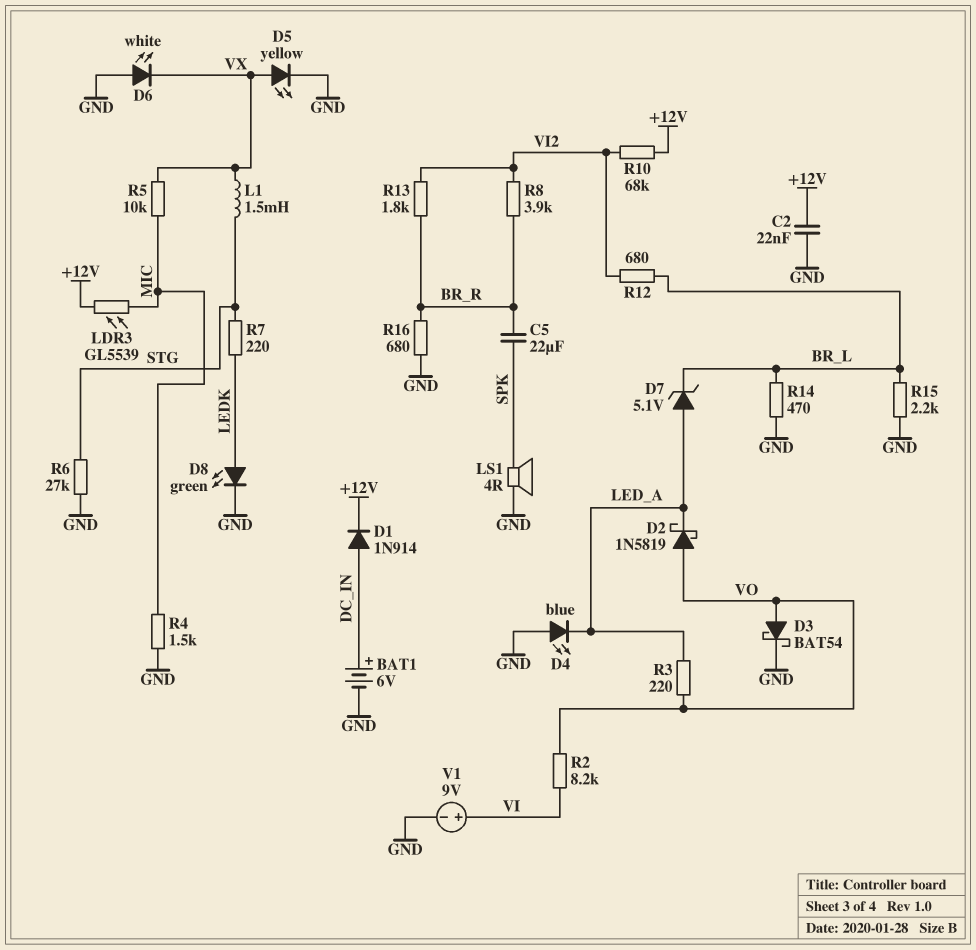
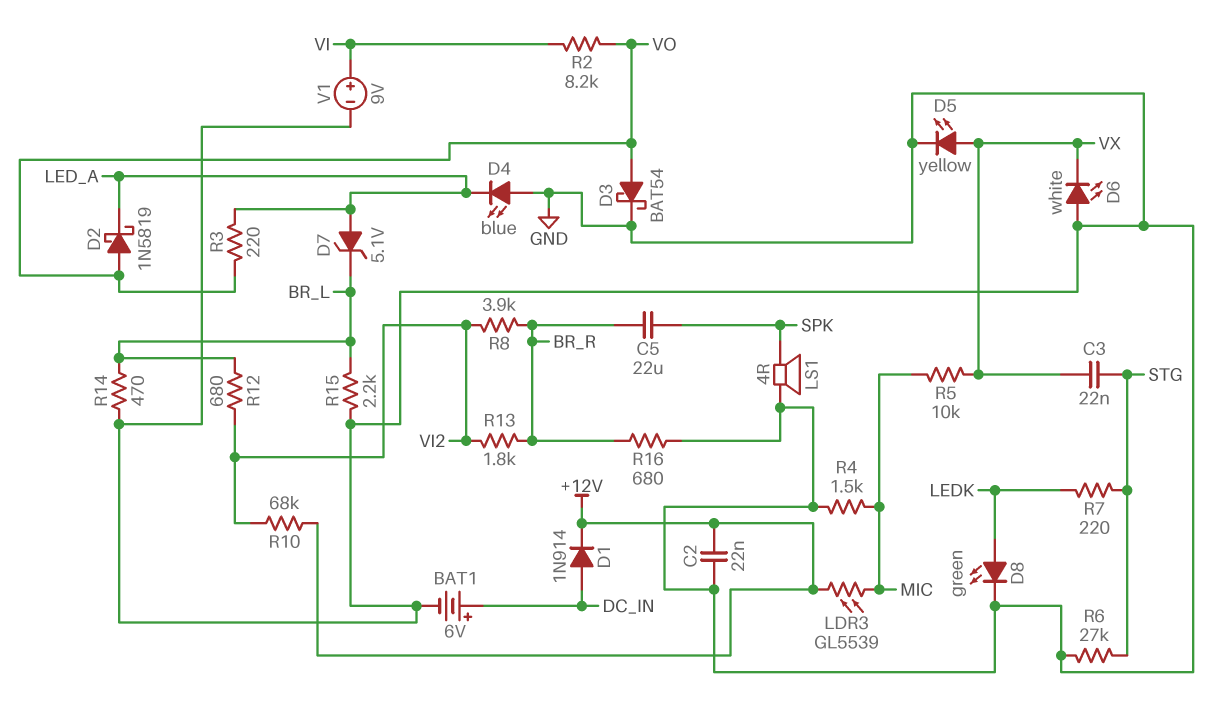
C3: none -> 22nF (STG, VX)
L1: 1.5mH (STG, VX) -> none

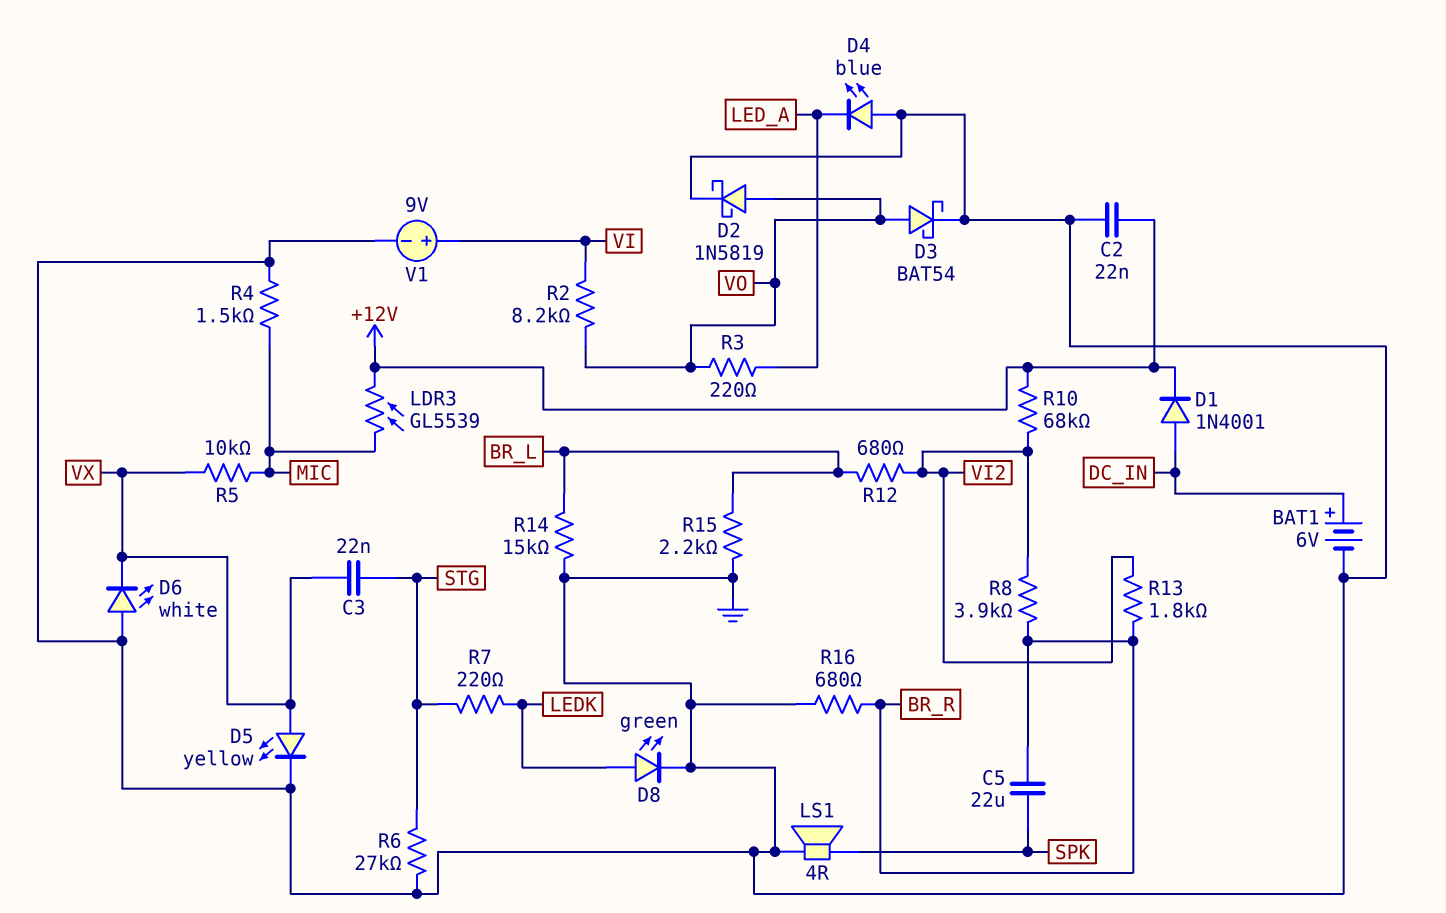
D1: diode 1N914 (A DC_IN, K +12V) -> diode 1N4001 (A DC_IN, K +12V)
D2: schottky 1N5819 (A VO, K LED_A) -> schottky 1N5819 (A VO, K GND)
D7: zener 5.1V (A LED_A, K BR_L) -> none
R14: 470 (BR_L, GND) -> 15k (BR_L, GND)

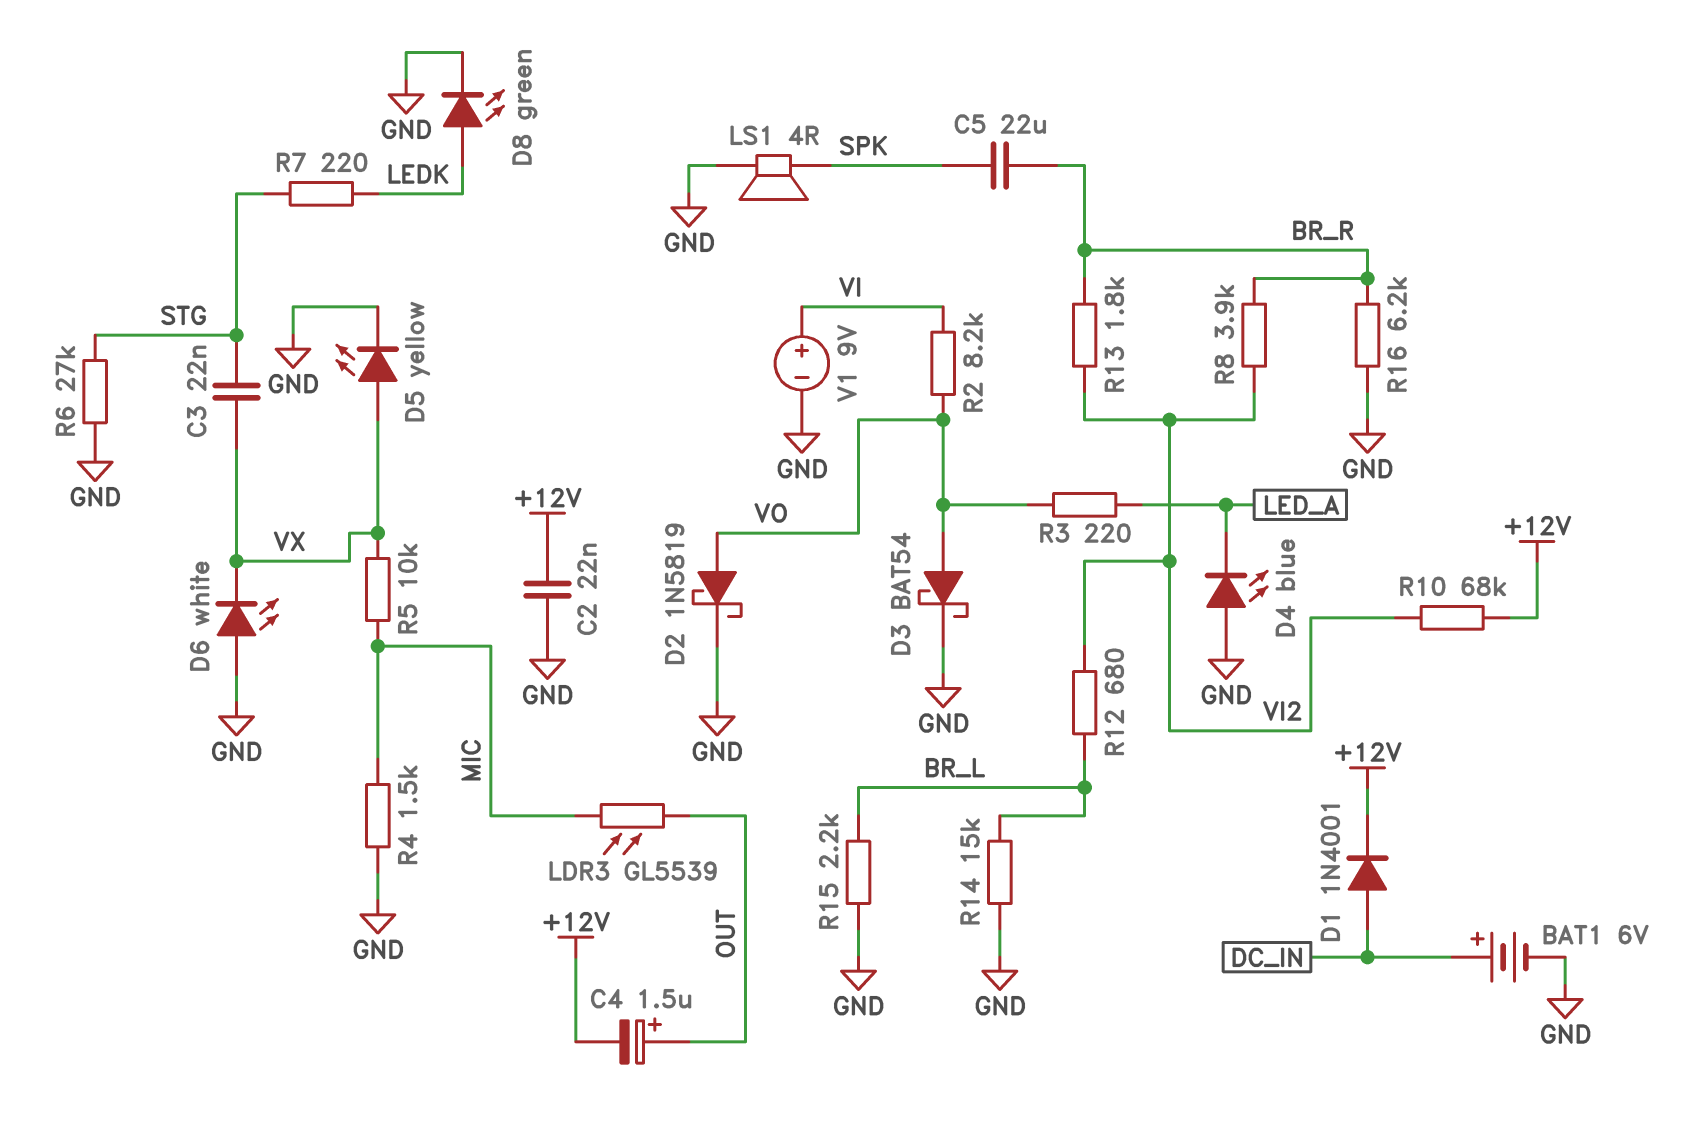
C4: none -> 1.5uF (plus OUT, minus +12V)
LDR3: GL5539 (+12V, MIC) -> GL5539 (MIC, OUT)
R16: 680 (BR_R, GND) -> 6.2k (BR_R, GND)

